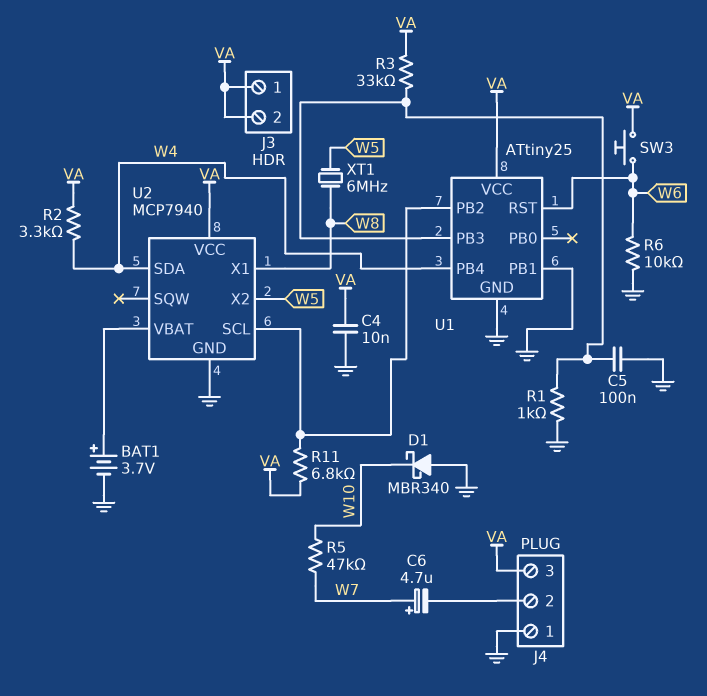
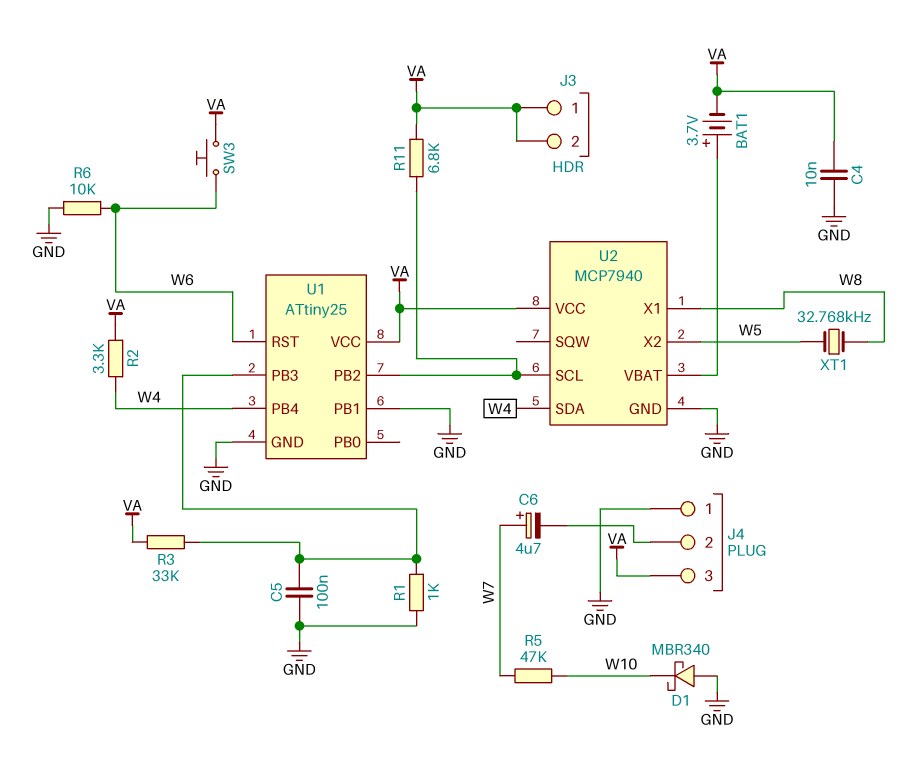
BAT1: 3.7V (plus U2/VBAT, minus GND) -> 3.7V (plus U2/VBAT, minus VA)
XT1: 6MHz (W5, W8) -> 32.768kHz (W5, W8)

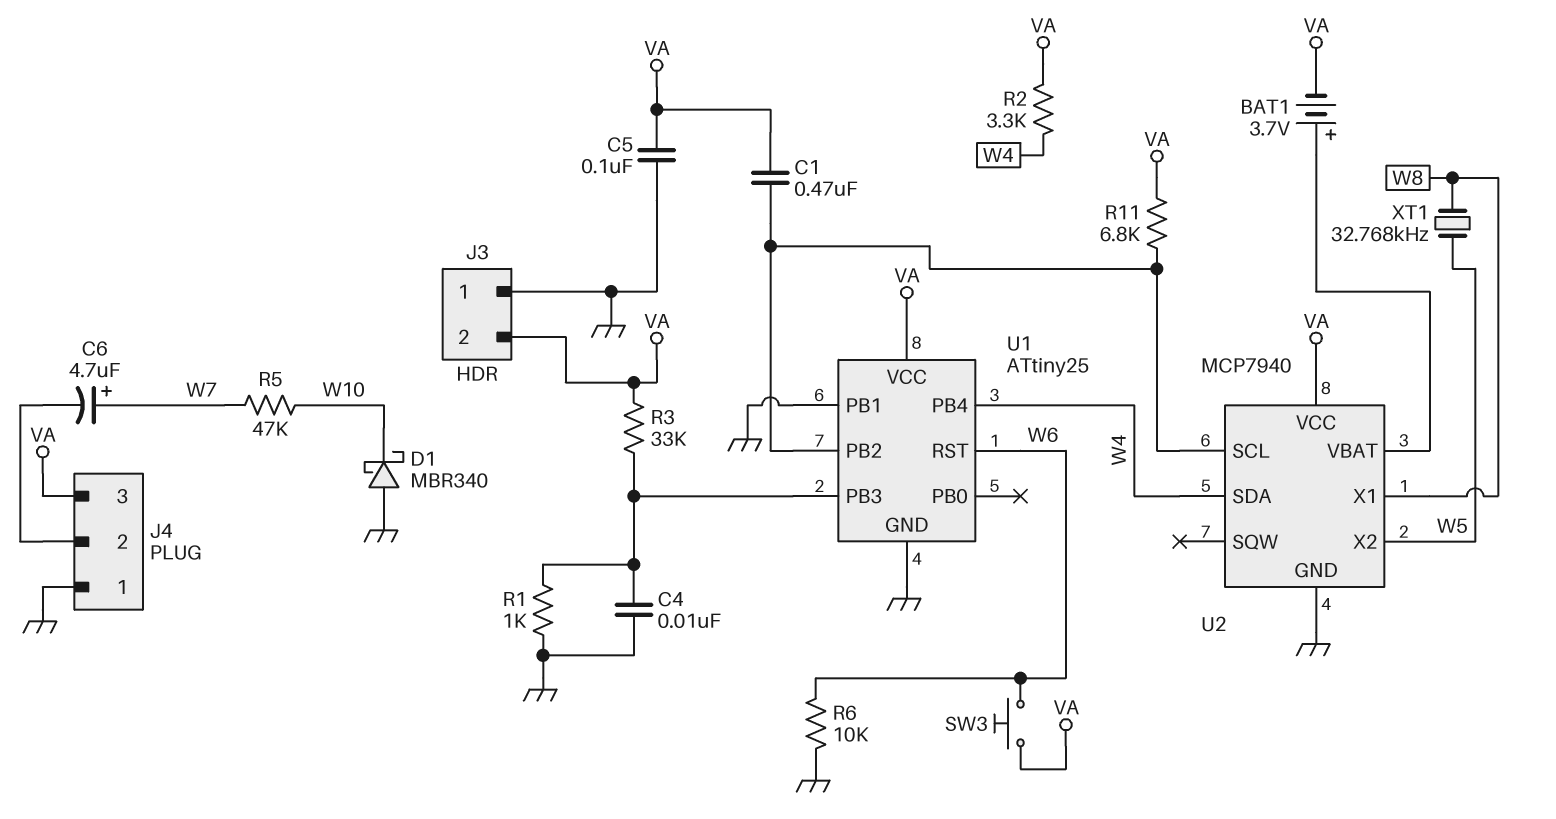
C1: none -> 470nF (U1/PB2, VA)
C4: 10nF (GND, VA) -> 10nF (GND, U1/PB3)
C5: 100nF (GND, U1/PB3) -> 100nF (GND, VA)
J3 pin 1: VA -> GND

